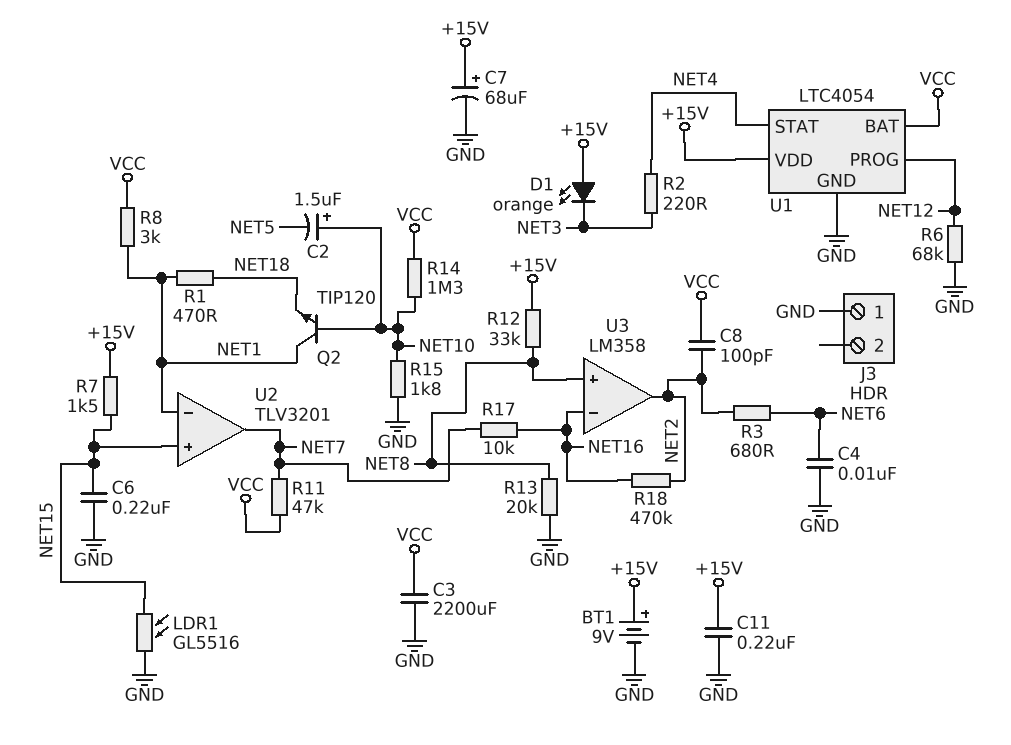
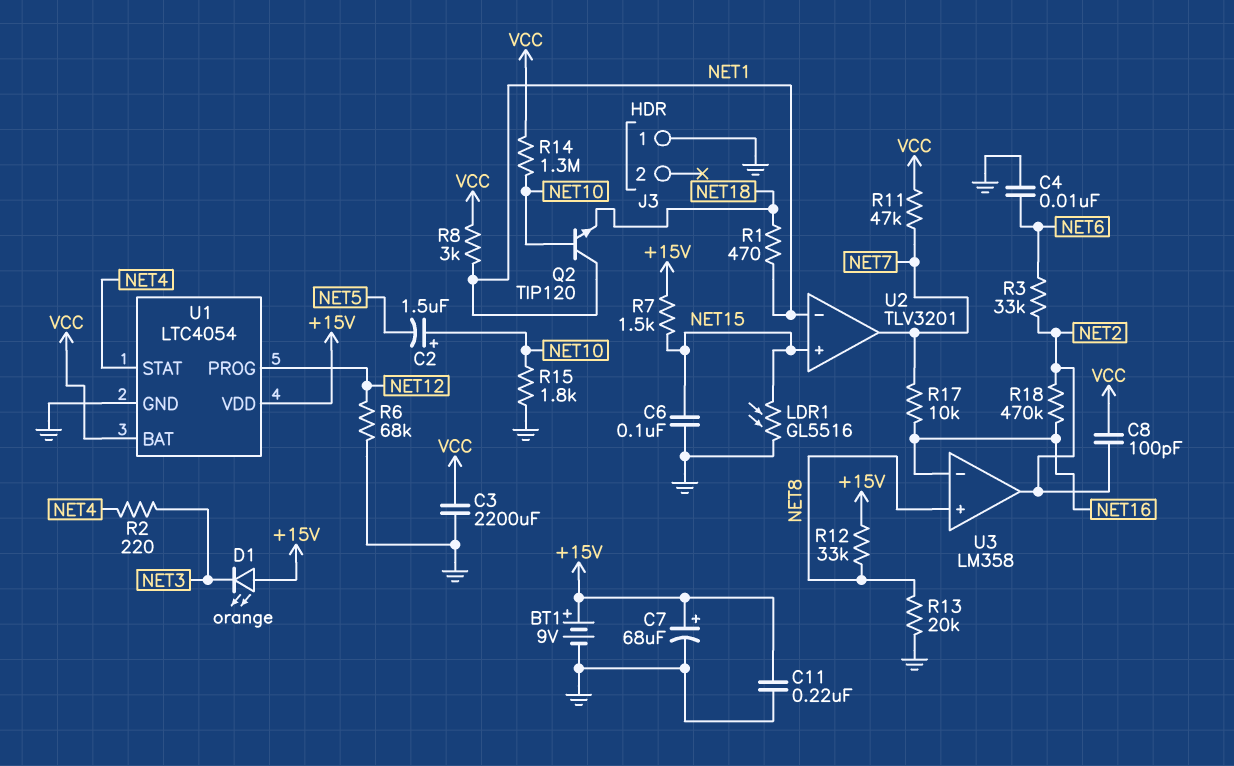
C6: 220nF (GND, NET15) -> 100nF (GND, NET15)
R3: 680 (NET2, NET6) -> 33k (NET2, NET6)

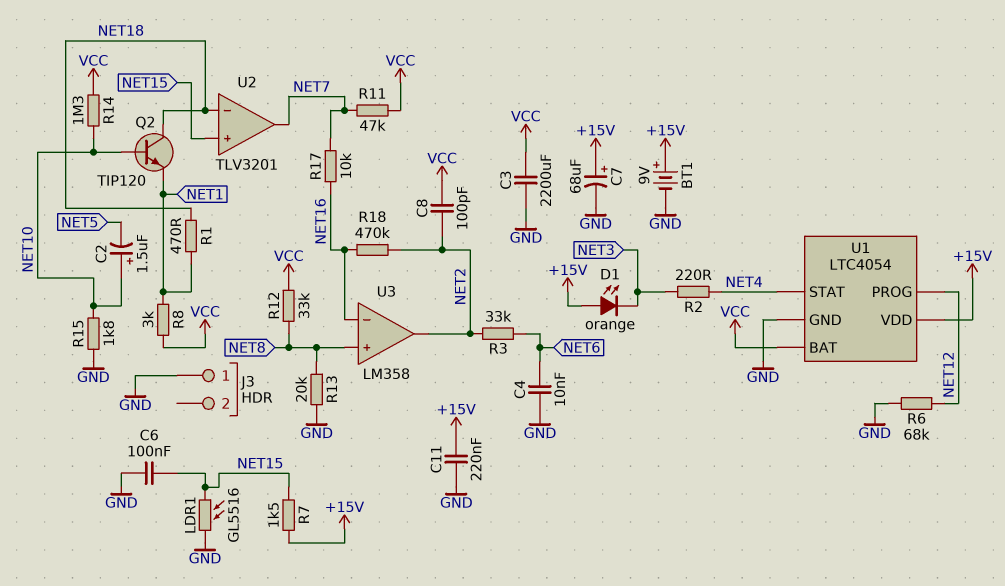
Q2: NPN TIP120 (B NET10, C NET1, E NET18) -> NPN TIP120 (B NET10, C NET18, E NET1)
R12: 33k (+15V, NET8) -> 33k (NET8, VCC)
U2 pin in-: NET1 -> NET18

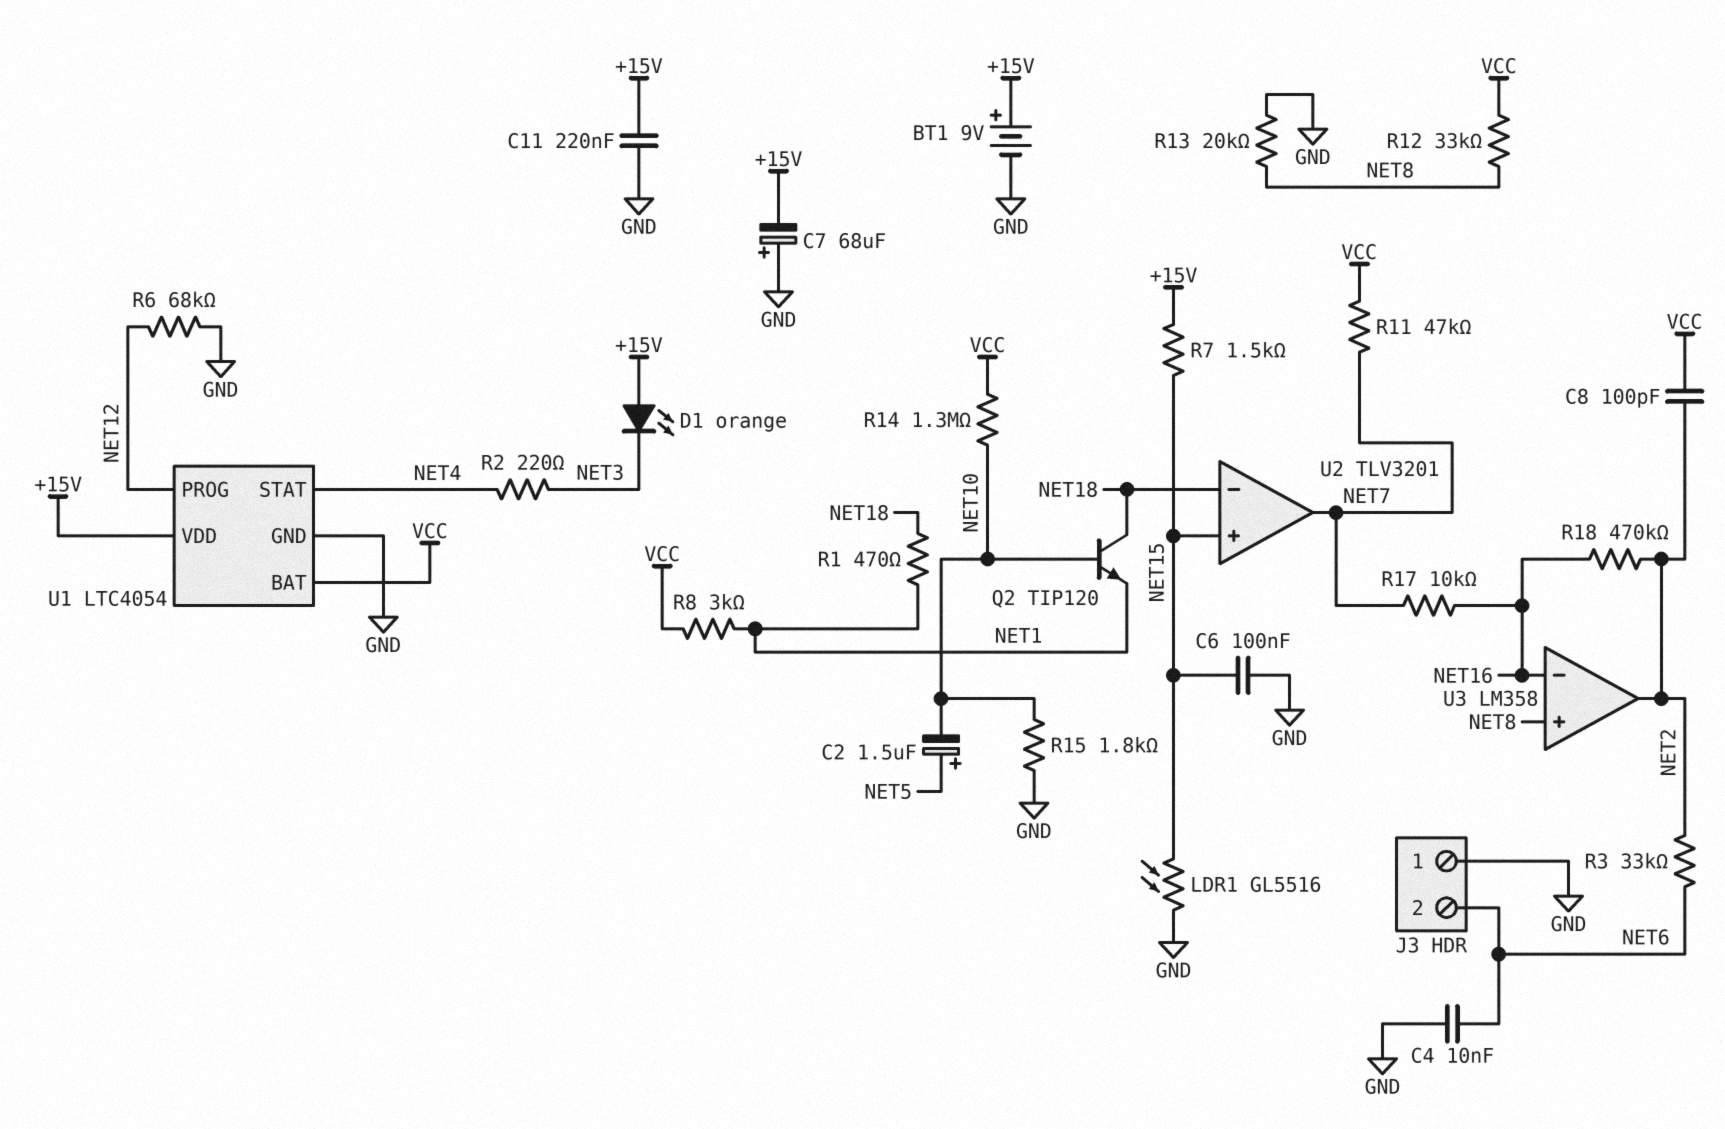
C2: 1.5uF (plus NET10, minus NET5) -> 1.5uF (plus NET5, minus NET10)
C3: 2200uF (GND, VCC) -> none
C7: 68uF (plus +15V, minus GND) -> 68uF (plus GND, minus +15V)
J3 pin 2: none -> NET6

